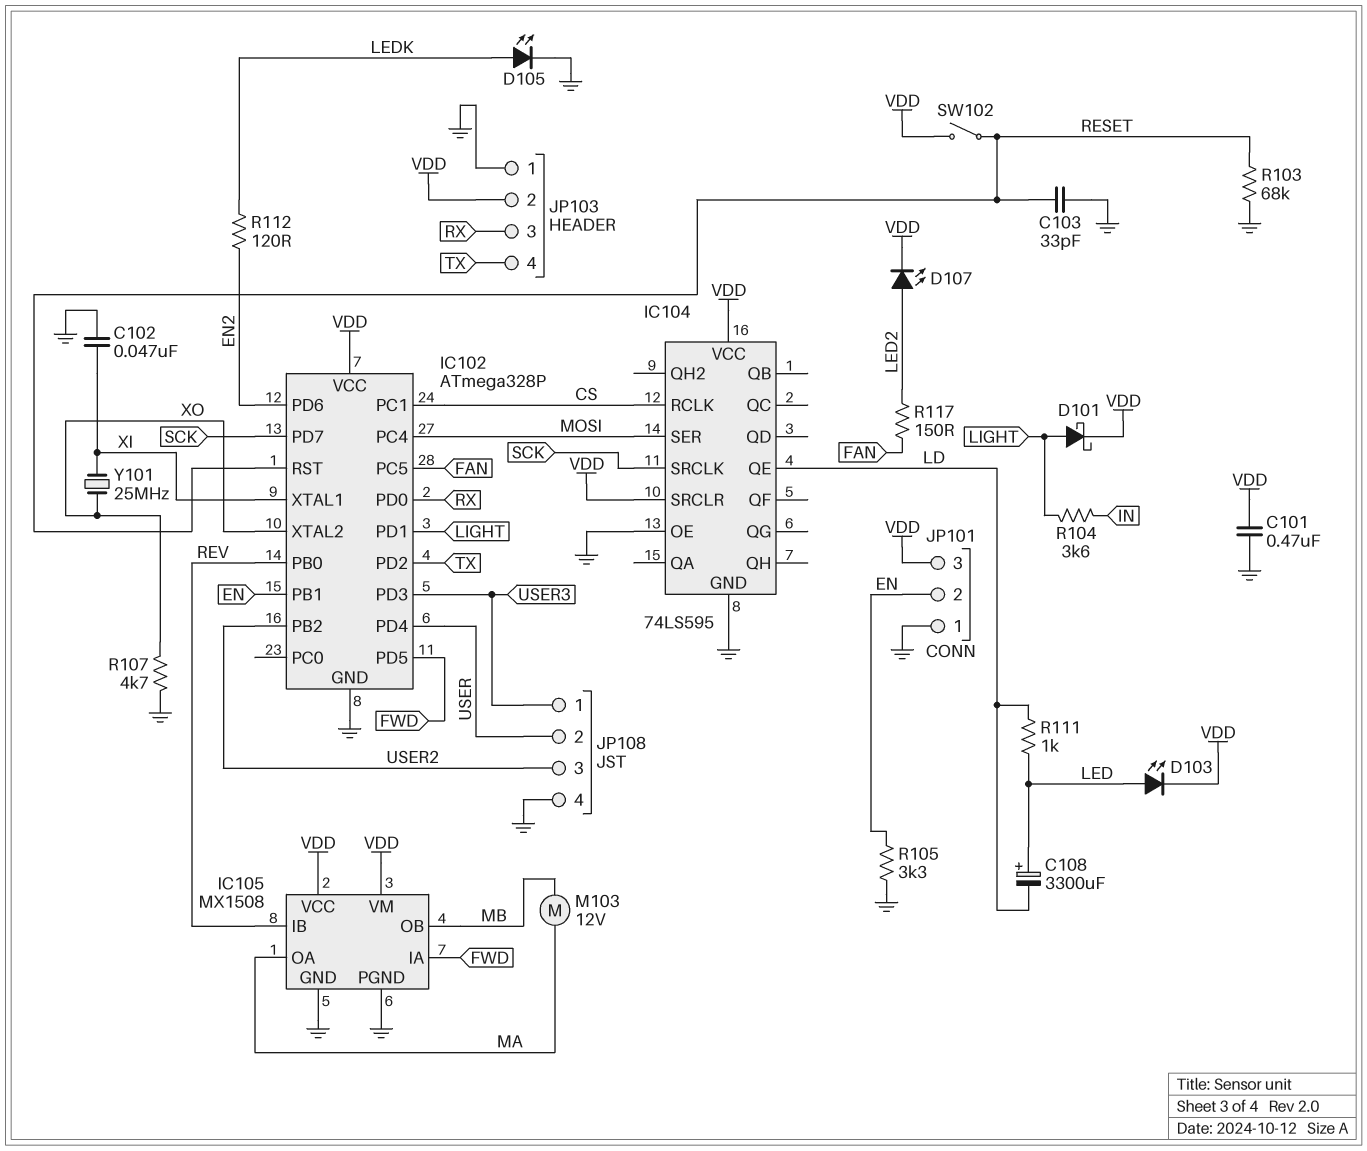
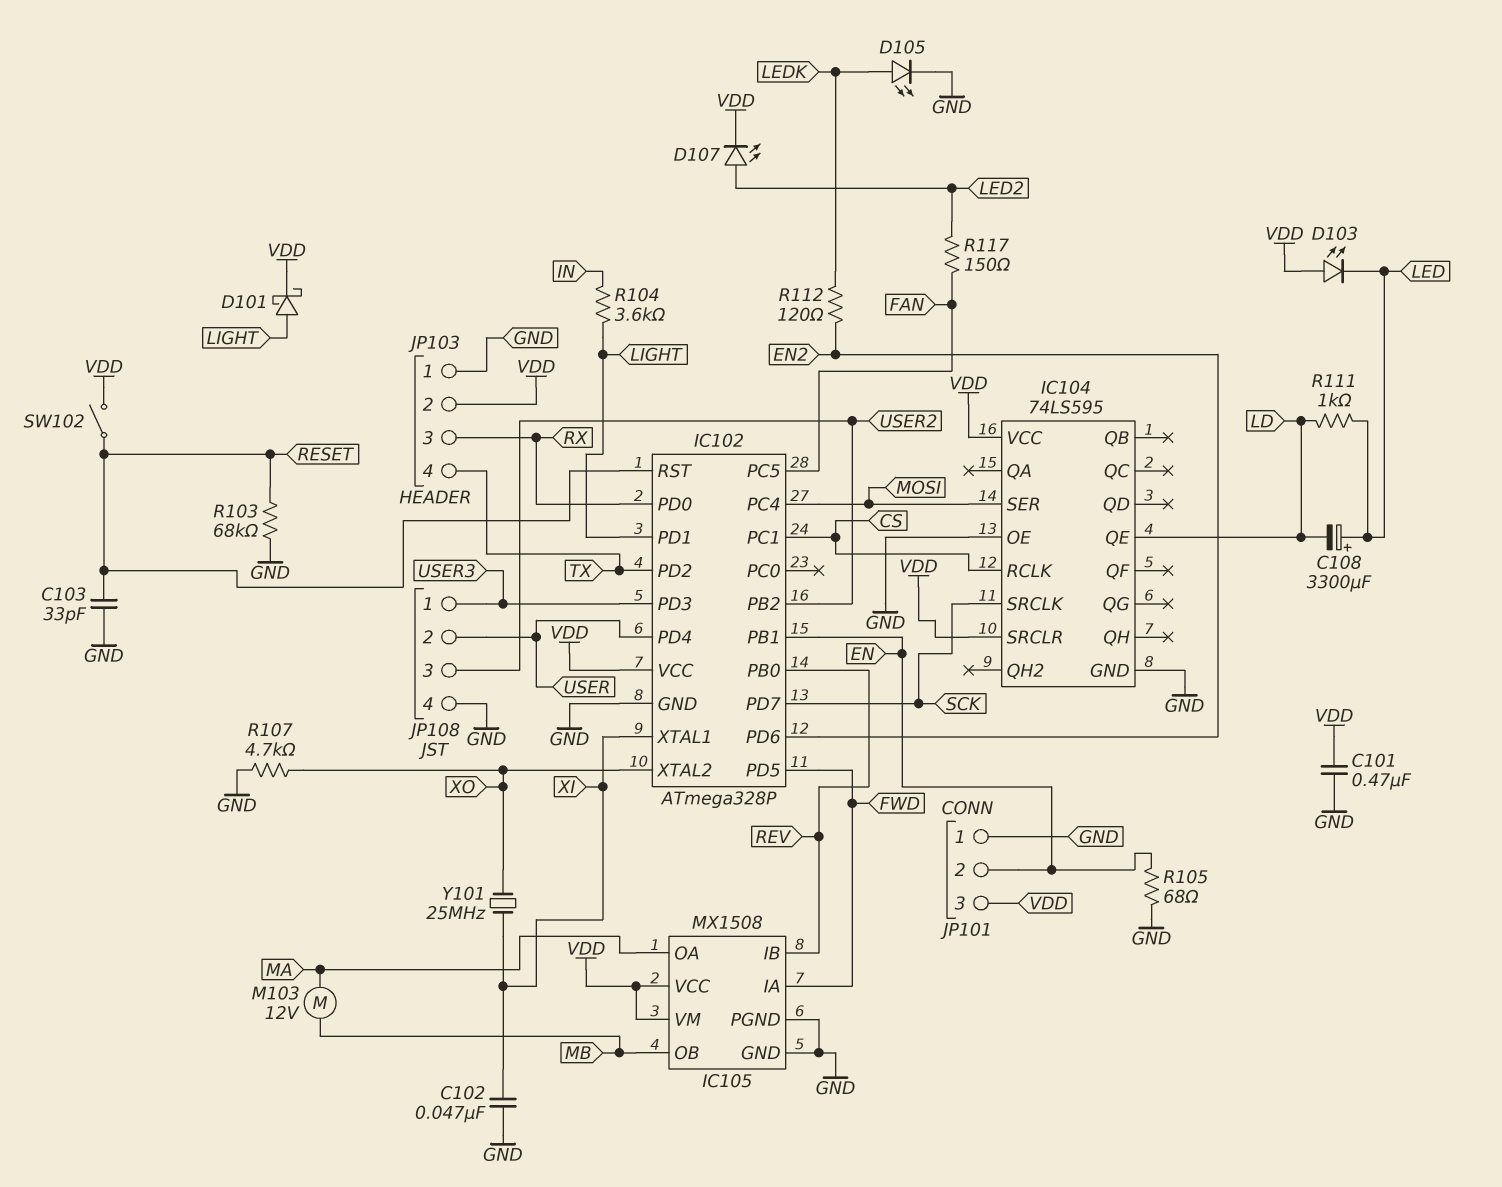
D103: LED (A LED, K VDD) -> LED (A VDD, K LED)
R105: 3.3k (EN, GND) -> 68 (EN, GND)

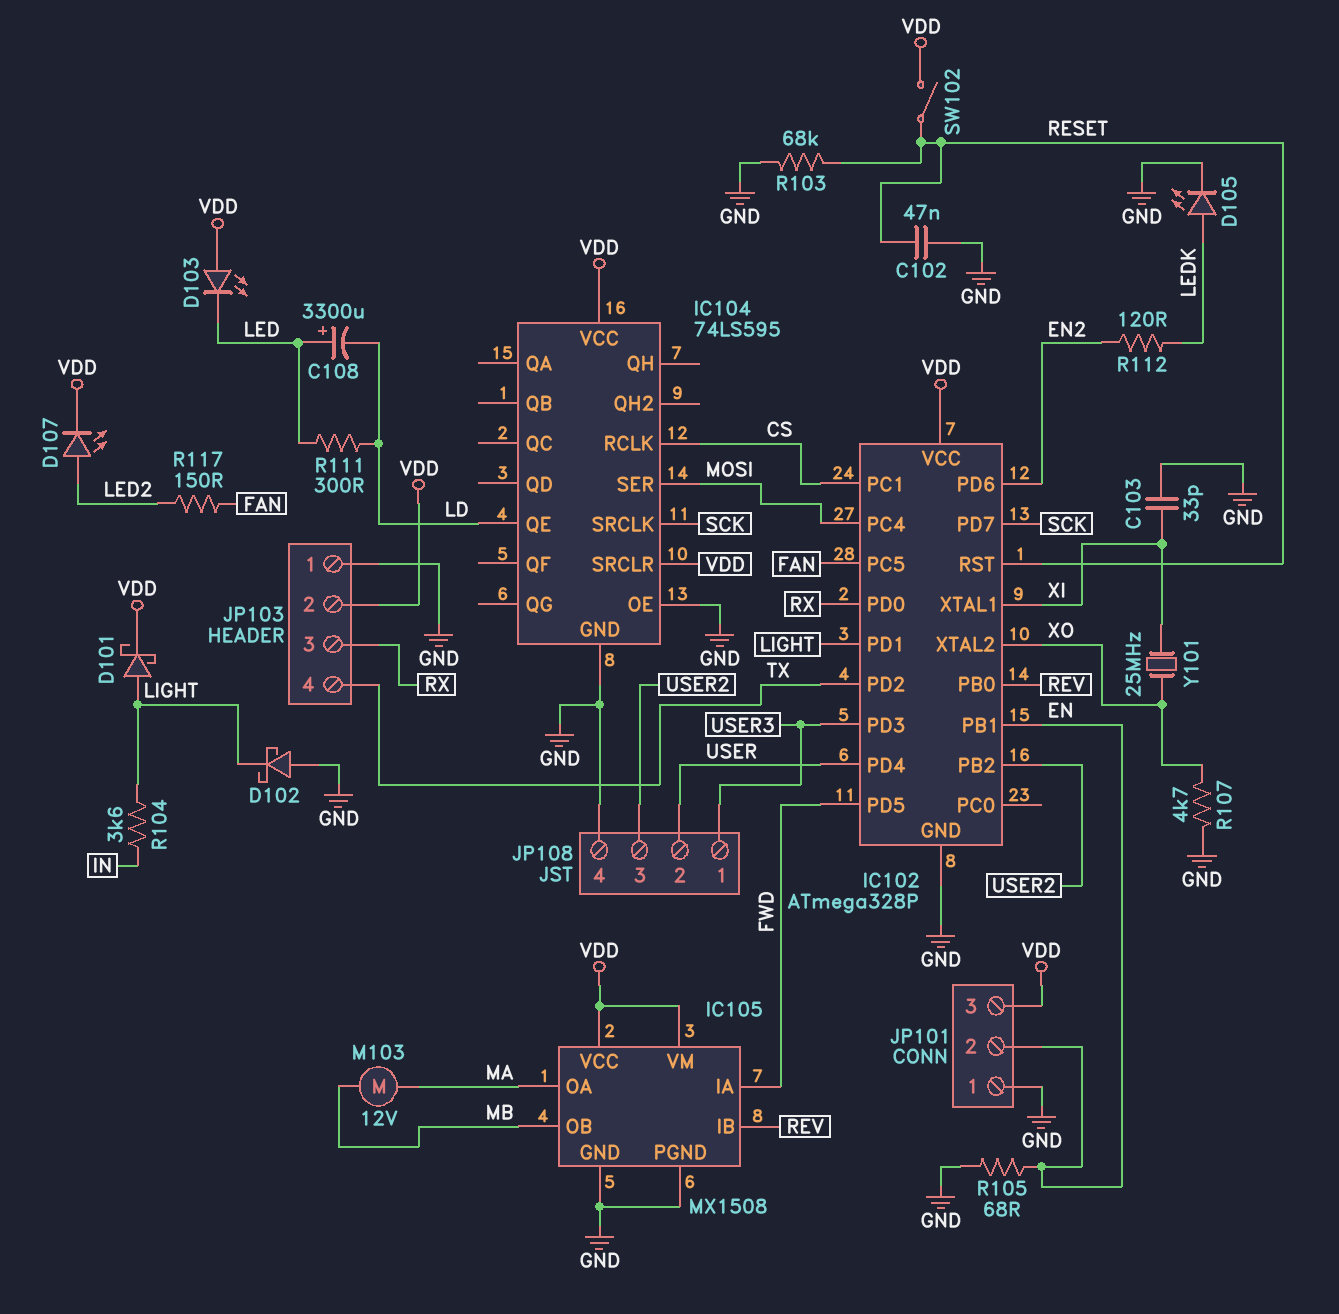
C101: 470nF (GND, VDD) -> none
C102: 47nF (GND, XI) -> 47nF (GND, RESET)
C103: 33pF (GND, RESET) -> 33pF (GND, XI)
D102: none -> schottky (A GND, K LIGHT)
R111: 1k (LD, LED) -> 300 (LD, LED)

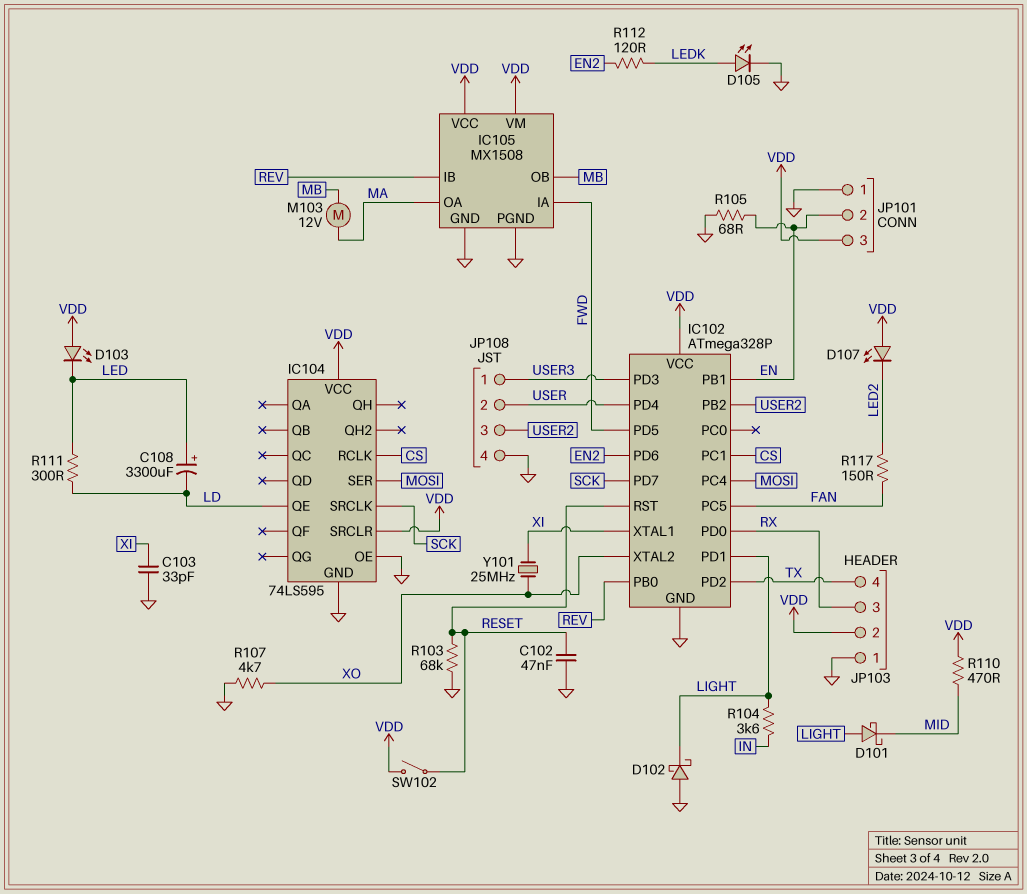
D101: schottky (A LIGHT, K VDD) -> schottky (A LIGHT, K MID)
D107: LED (A LED2, K VDD) -> LED (A VDD, K LED2)
R110: none -> 470 (MID, VDD)

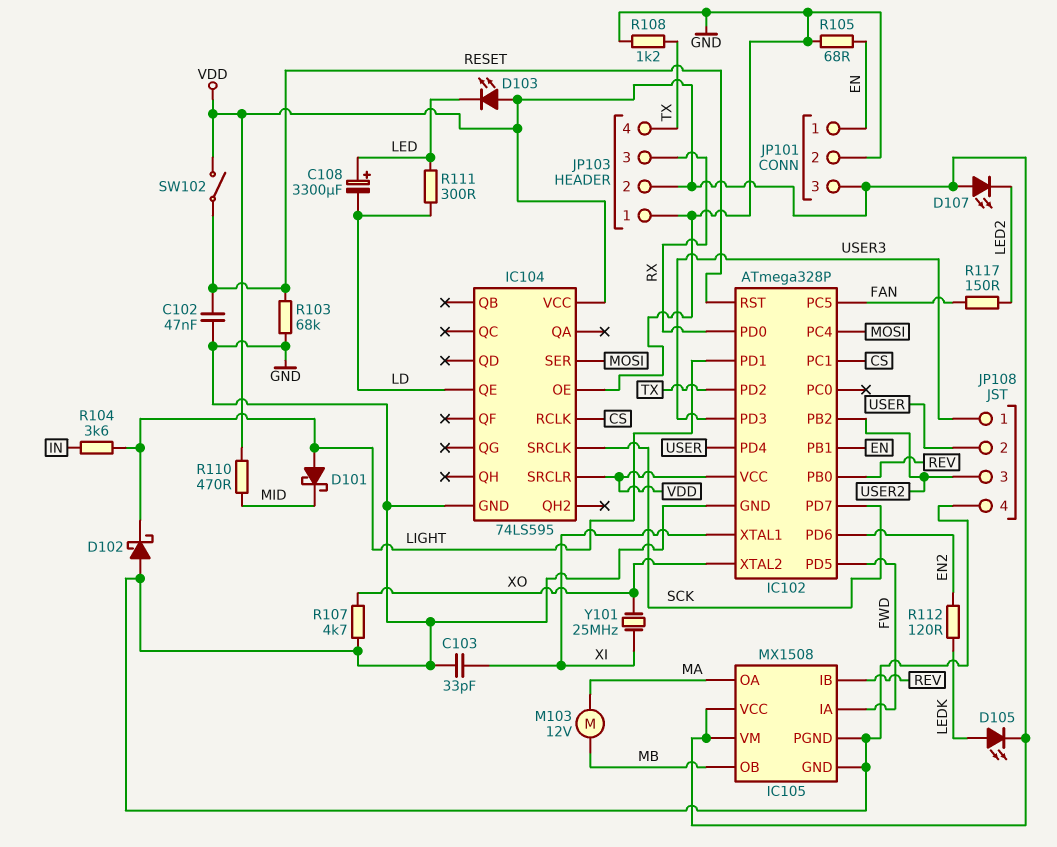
D105: LED (A LEDK, K GND) -> LED (A LEDK, K VDD)
JP101 pin 1: GND -> EN
JP101 pin 2: EN -> GND
R108: none -> 1.2k (GND, TX)

